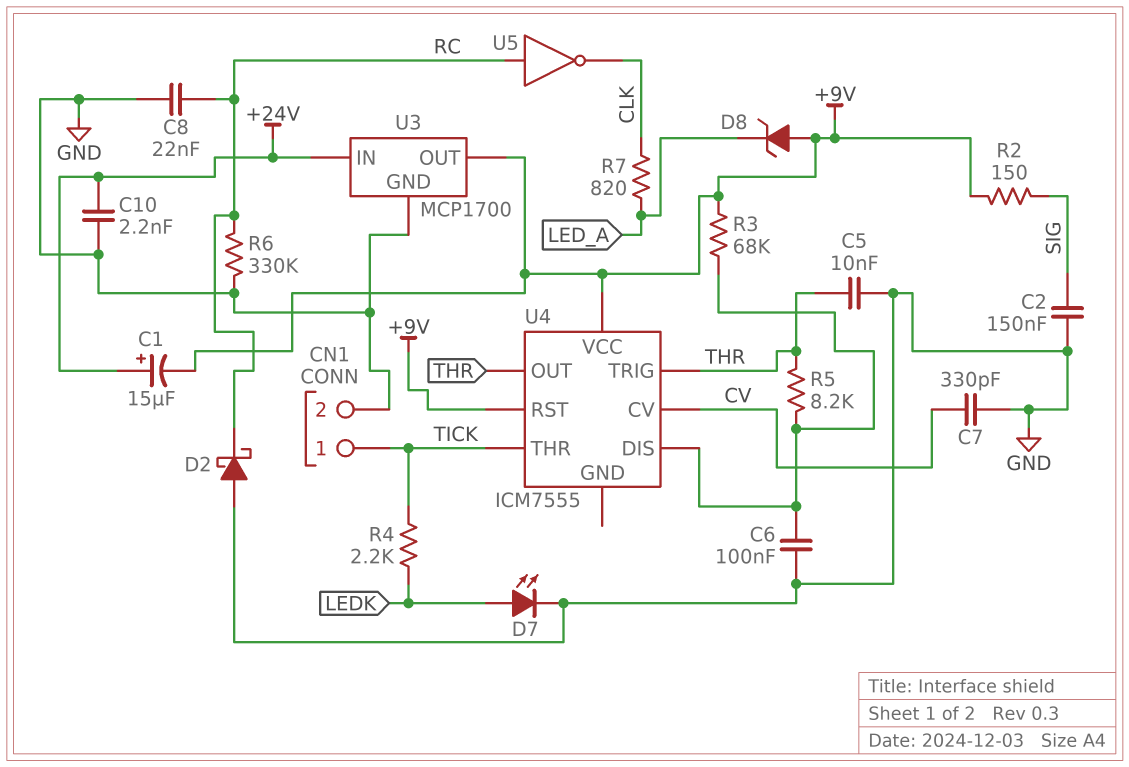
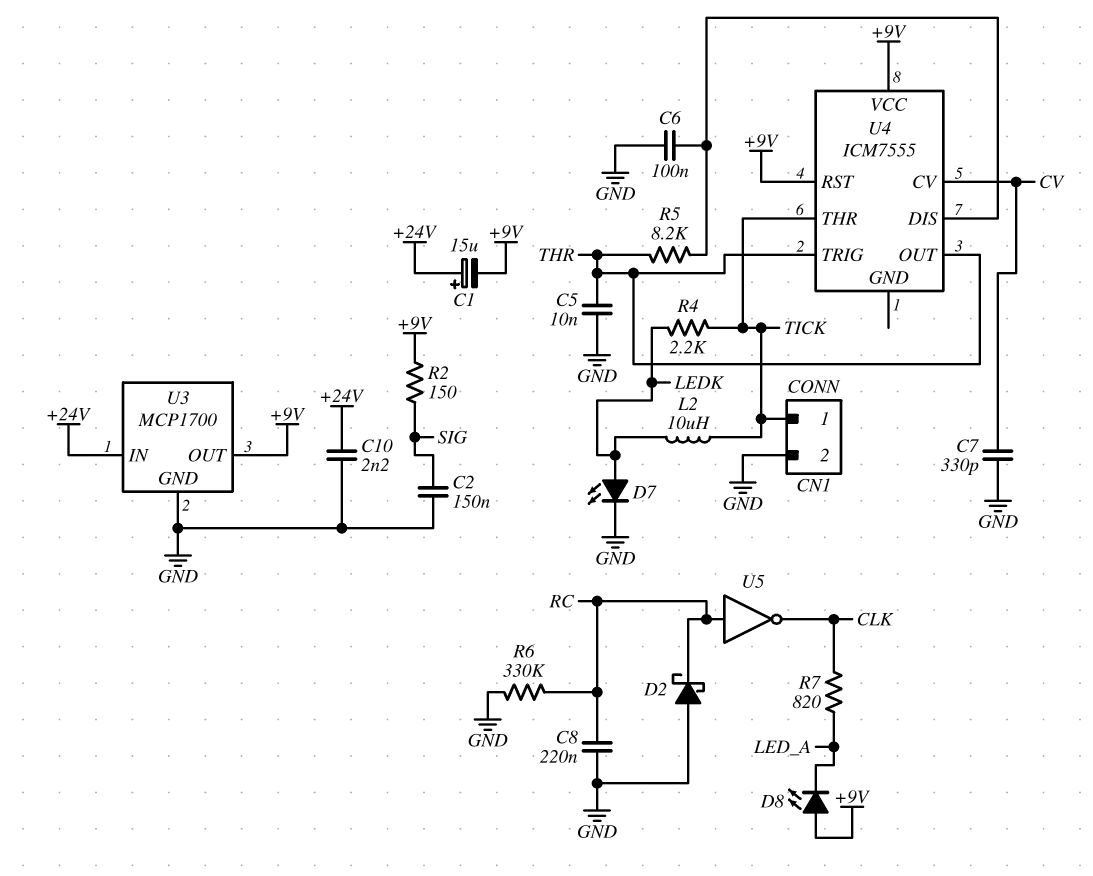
C8: 22nF (GND, RC) -> 220nF (GND, RC)
D8: zener (A +9V, K LED_A) -> LED (A +9V, K LED_A)
L2: none -> 10uH (LEDK, TICK)
R3: 68k (+9V, U4/DIS) -> none

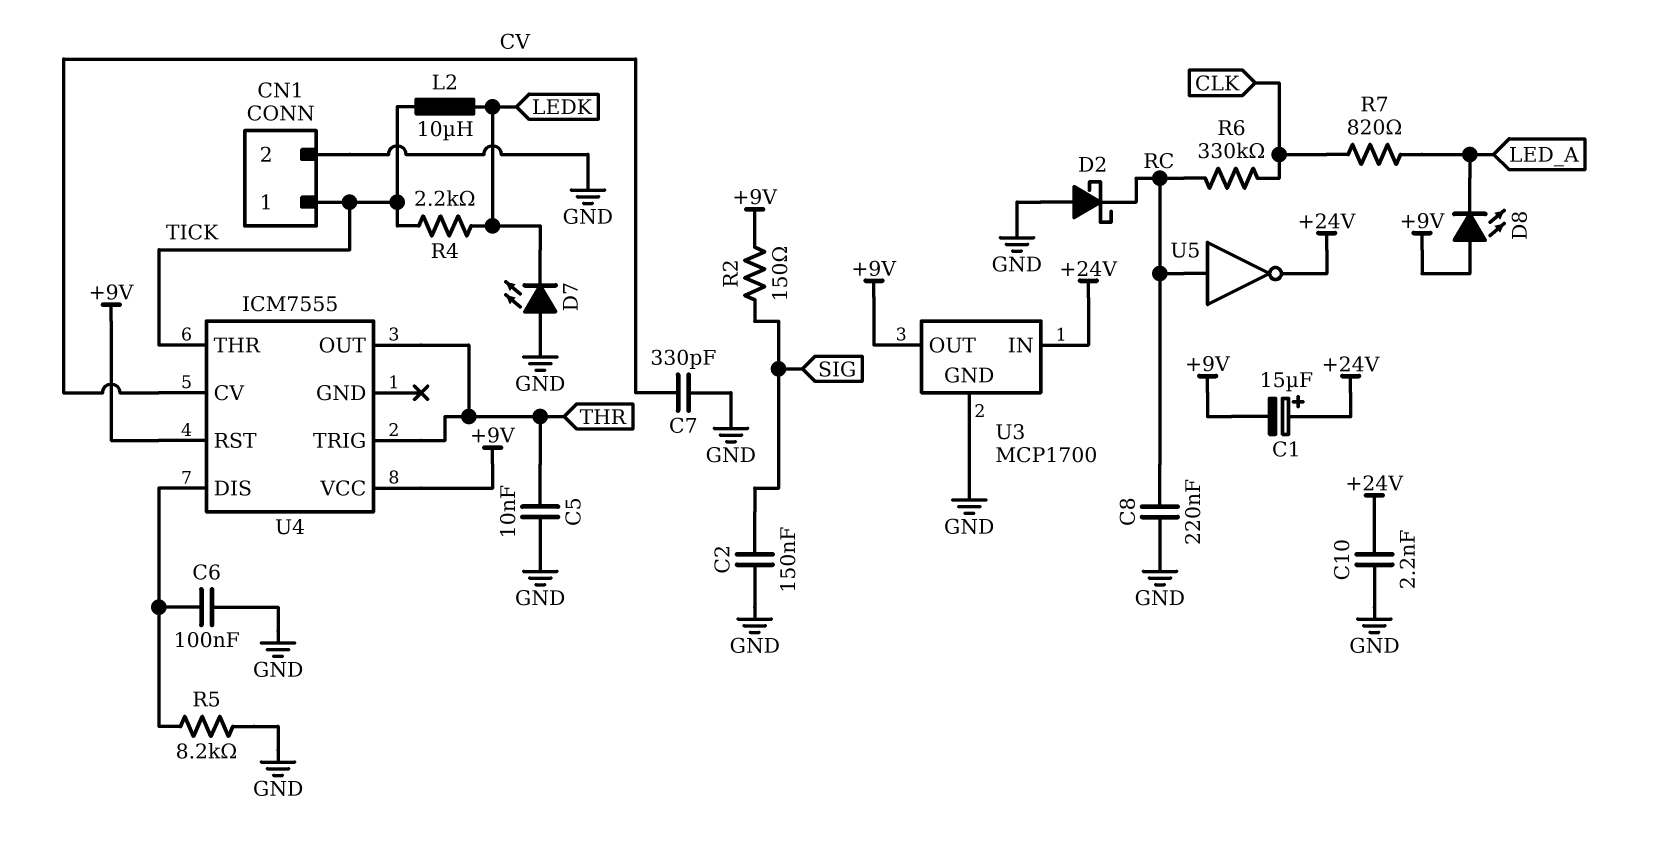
D7: LED (A LEDK, K GND) -> LED (A GND, K LEDK)
R5: 8.2k (THR, U4/DIS) -> 8.2k (GND, U4/DIS)
R6: 330k (GND, RC) -> 330k (CLK, RC)
U5: NOT (in RC, out CLK) -> NOT (in RC, out +24V)

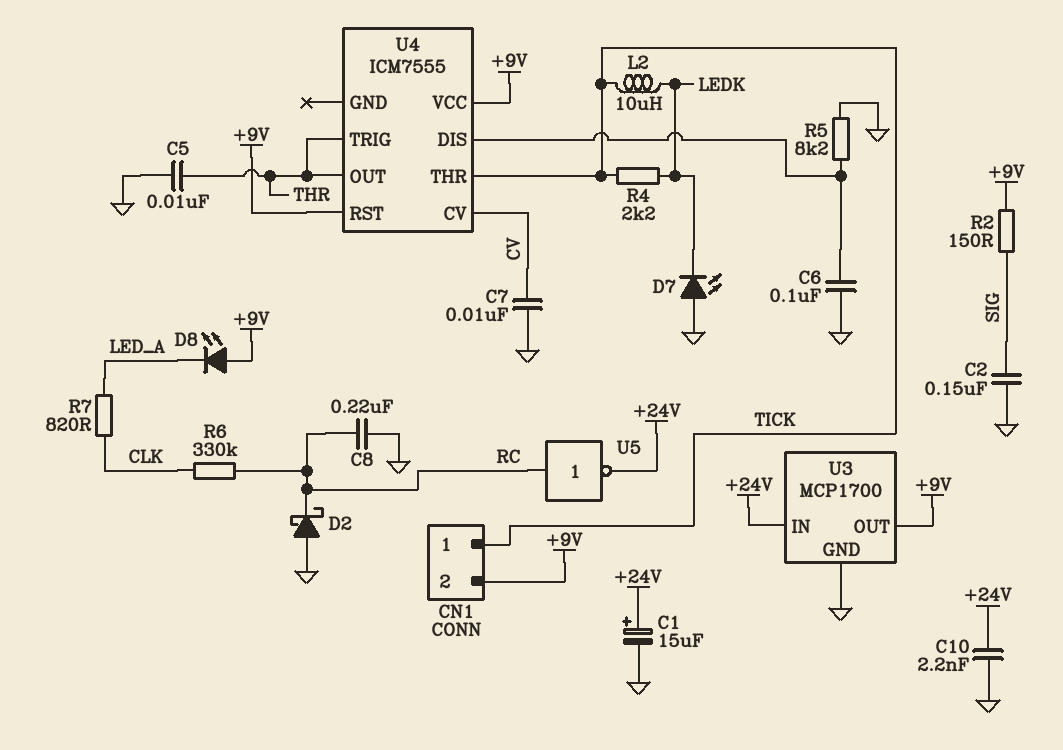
C1: 15uF (plus +24V, minus +9V) -> 15uF (plus +24V, minus GND)
C7: 330pF (CV, GND) -> 10nF (CV, GND)
CN1 pin 2: GND -> +9V

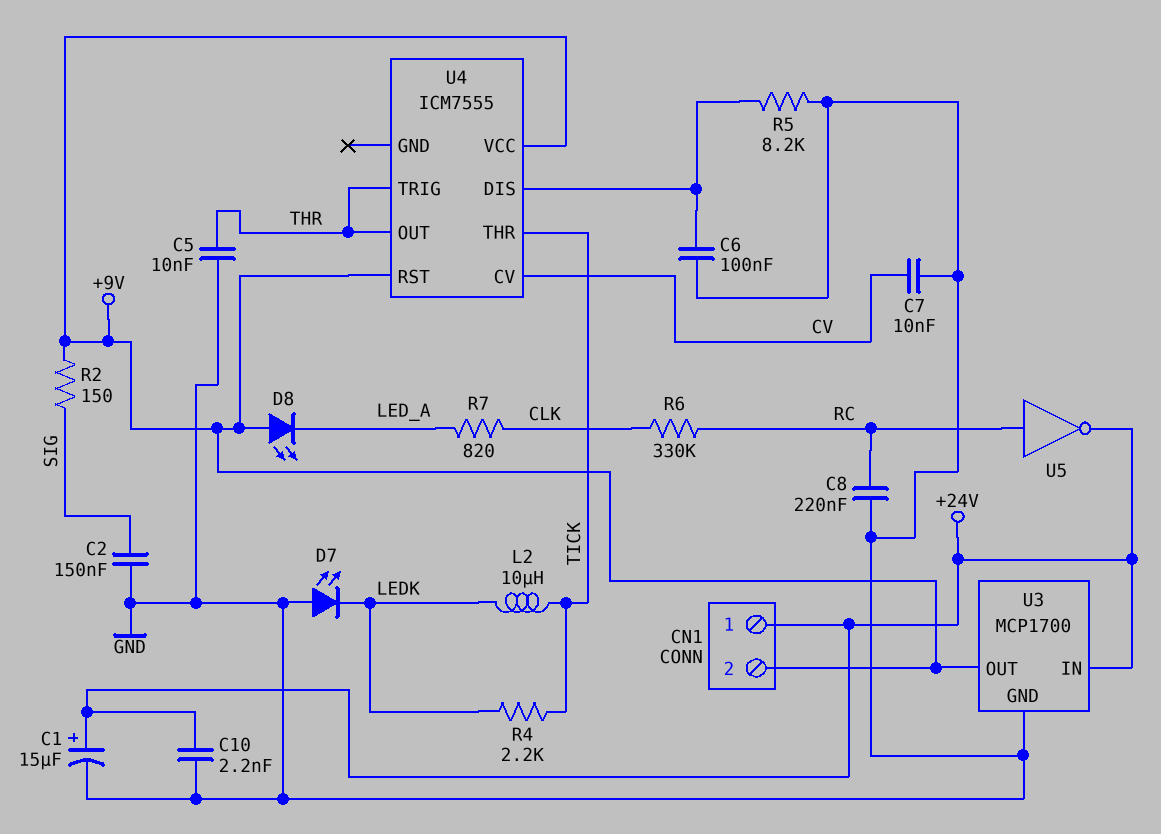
CN1 pin 1: TICK -> +24V
D2: schottky (A GND, K RC) -> none

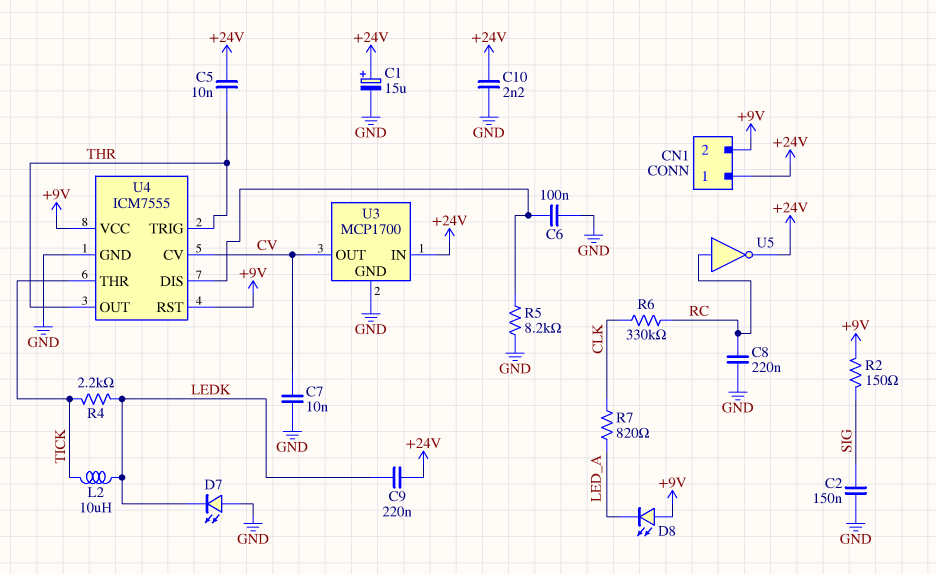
C5: 10nF (GND, THR) -> 10nF (+24V, THR)
C9: none -> 220nF (+24V, LEDK)
U3 pin OUT: +9V -> CV
U4 pin GND: none -> GND

